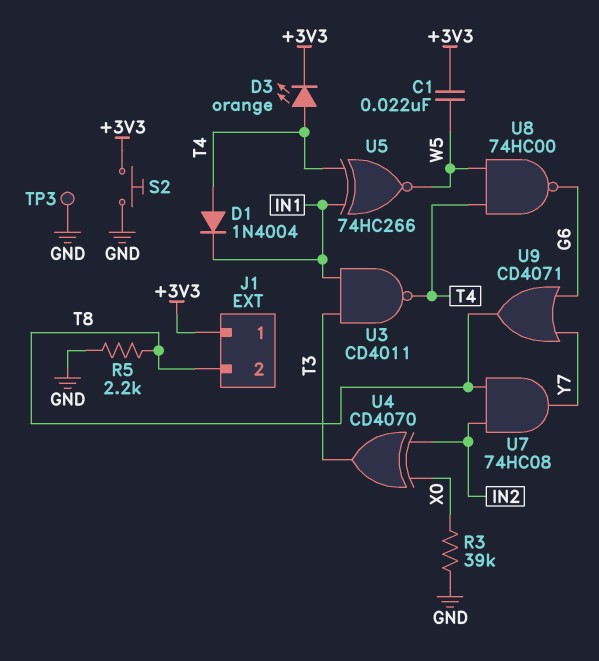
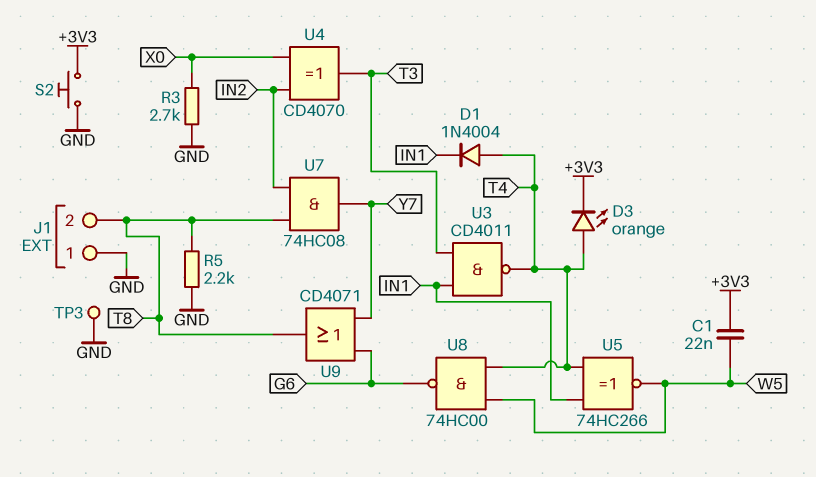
J1 pin 1: +3V3 -> GND
R3: 39k (GND, X0) -> 2.7k (GND, X0)

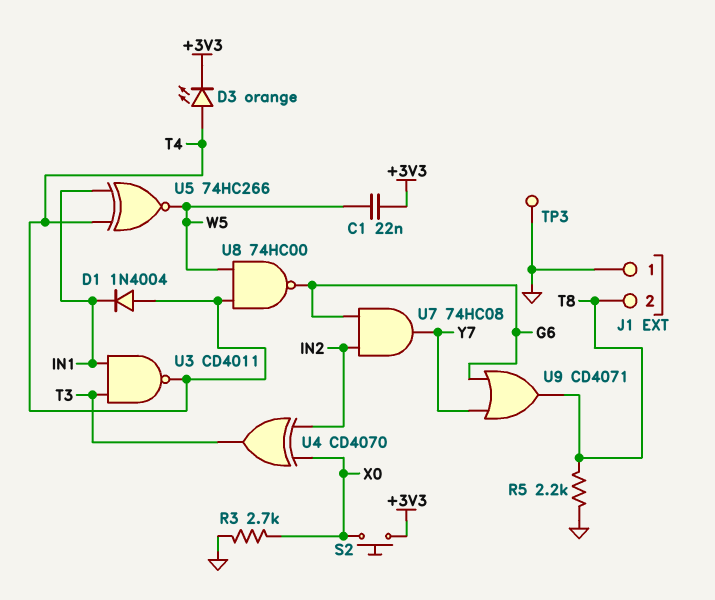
S2: button (+3V3, GND) -> button (+3V3, X0)
U7: AND 74HC08 (in IN2, in T8, out Y7) -> AND 74HC08 (in G6, in IN2, out Y7)

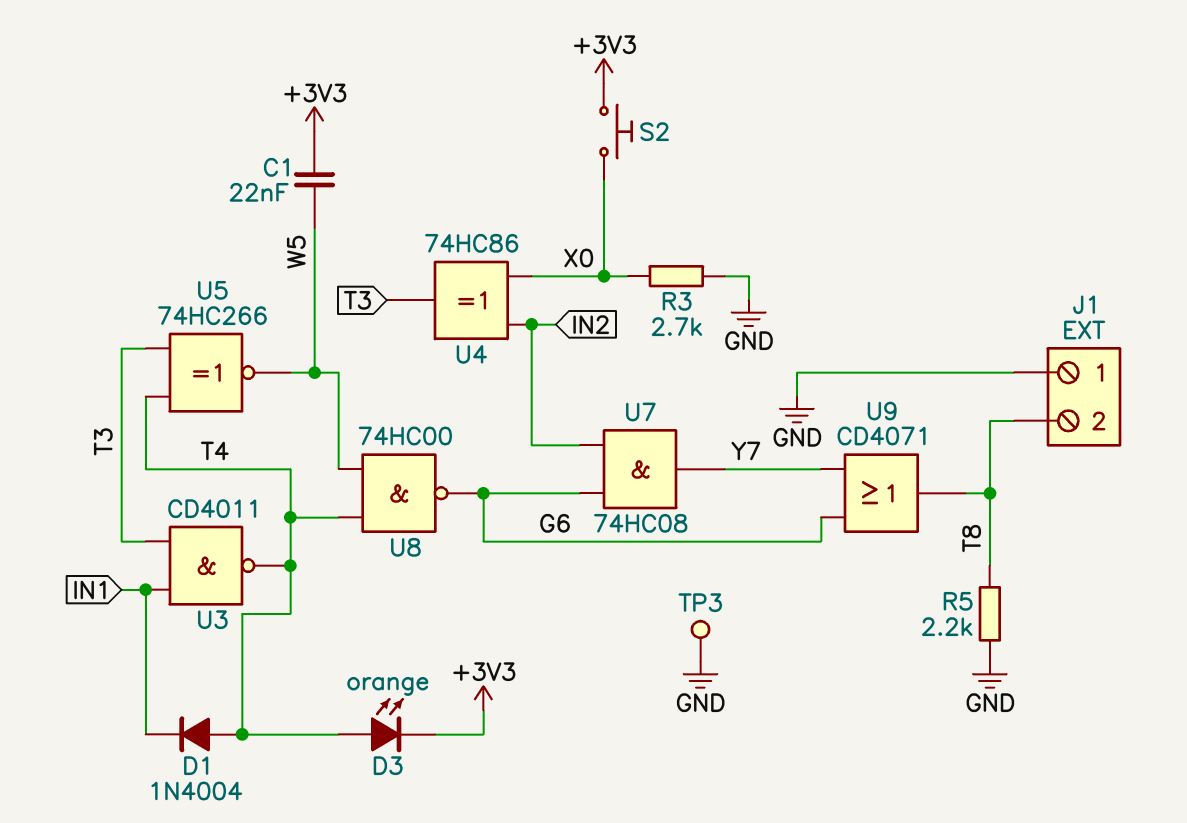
U4: XOR CD4070 (in IN2, in X0, out T3) -> XOR 74HC86 (in IN2, in X0, out T3)
U5: XNOR 74HC266 (in IN1, in T4, out W5) -> XNOR 74HC266 (in T3, in T4, out W5)

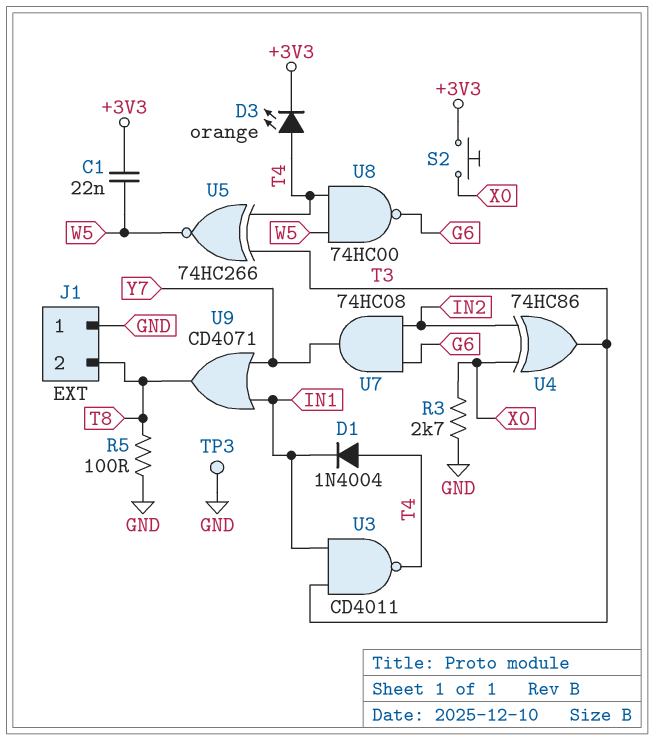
R5: 2.2k (GND, T8) -> 100 (GND, T8)
U9: OR CD4071 (in G6, in Y7, out T8) -> OR CD4071 (in IN1, in Y7, out T8)

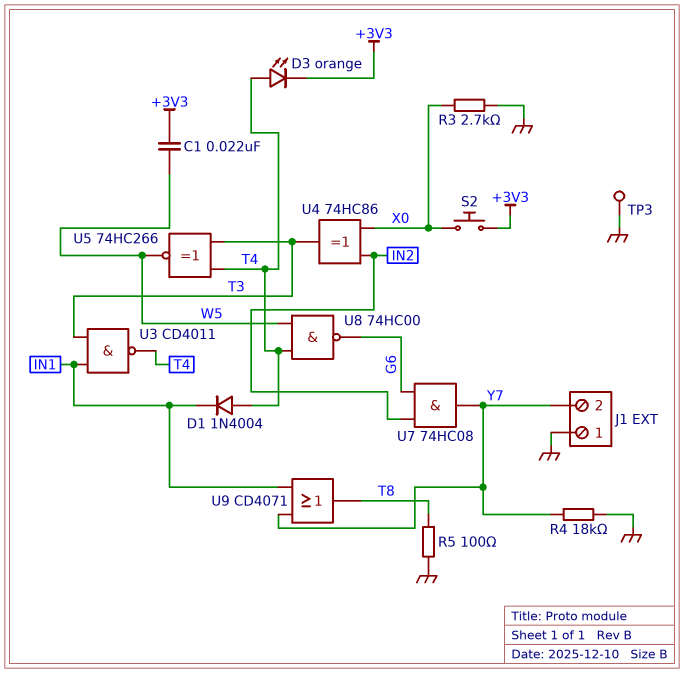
J1 pin 2: T8 -> Y7
R4: none -> 18k (GND, Y7)

